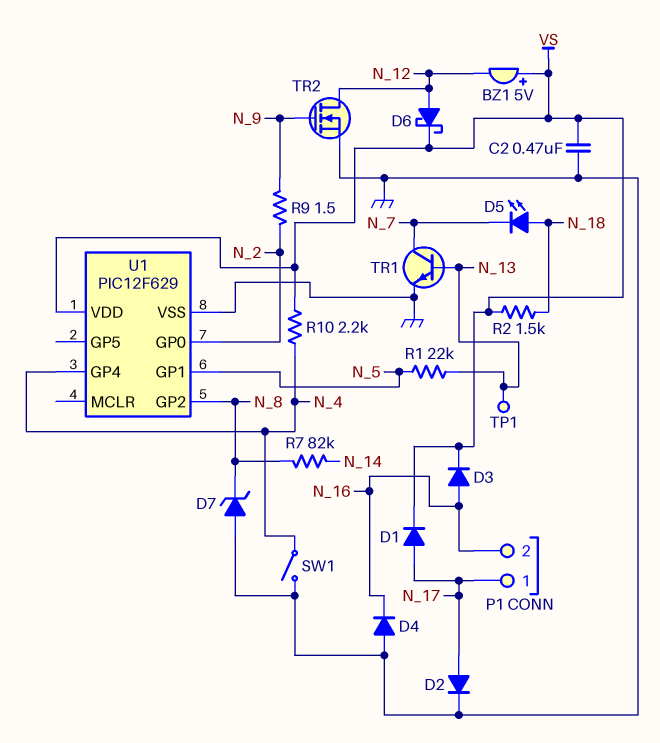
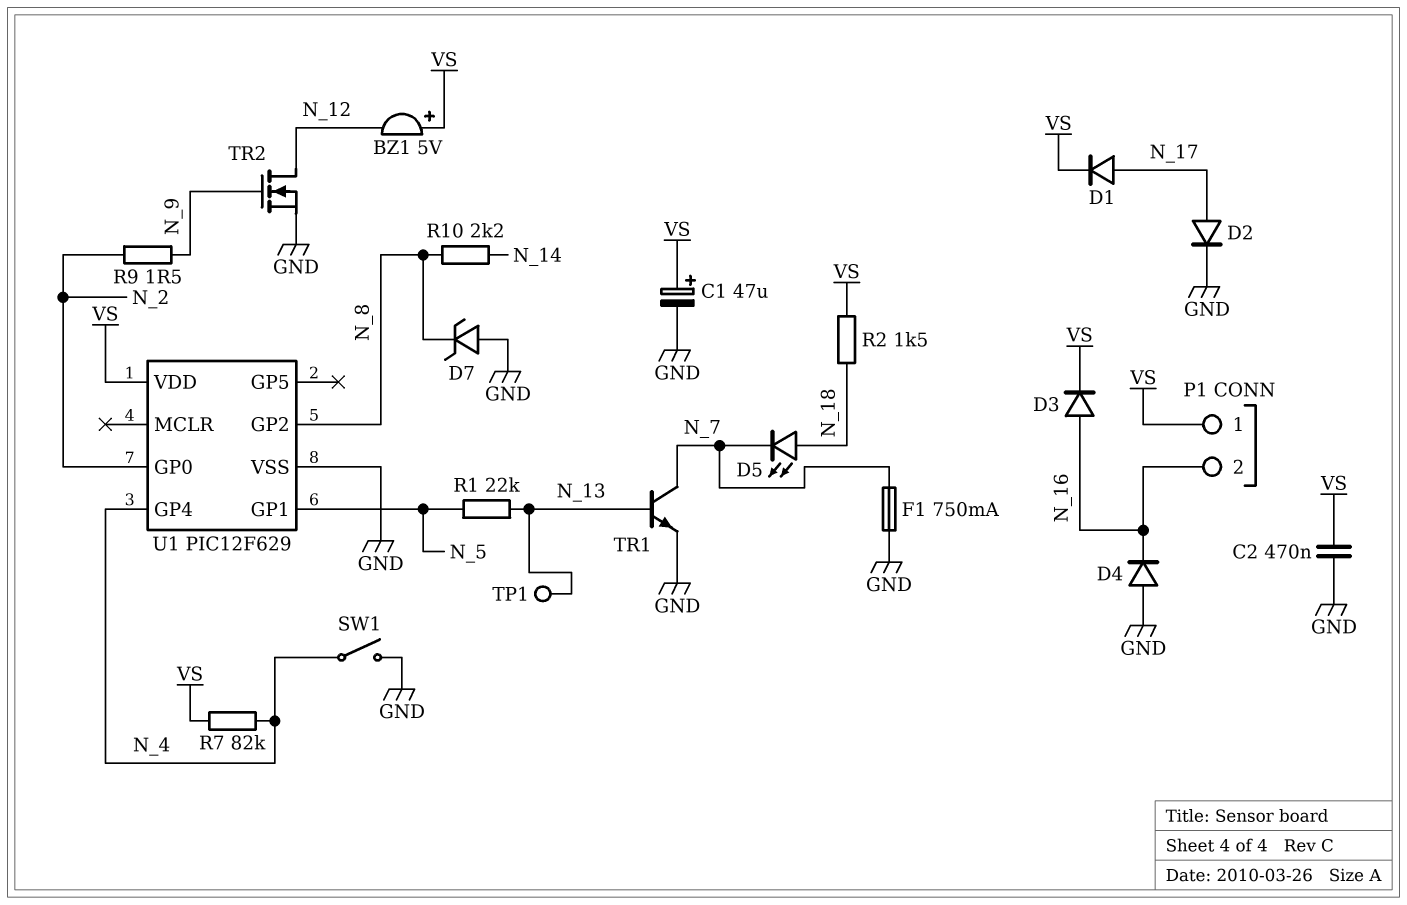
C1: none -> 47uF (plus VS, minus GND)
D6: schottky (A N_12, K VS) -> none
F1: none -> 750mA (GND, N_7)
P1 pin 1: N_17 -> VS
R7: 82k (N_8, N_14) -> 82k (N_4, VS)
R10: 2.2k (N_4, VS) -> 2.2k (N_8, N_14)

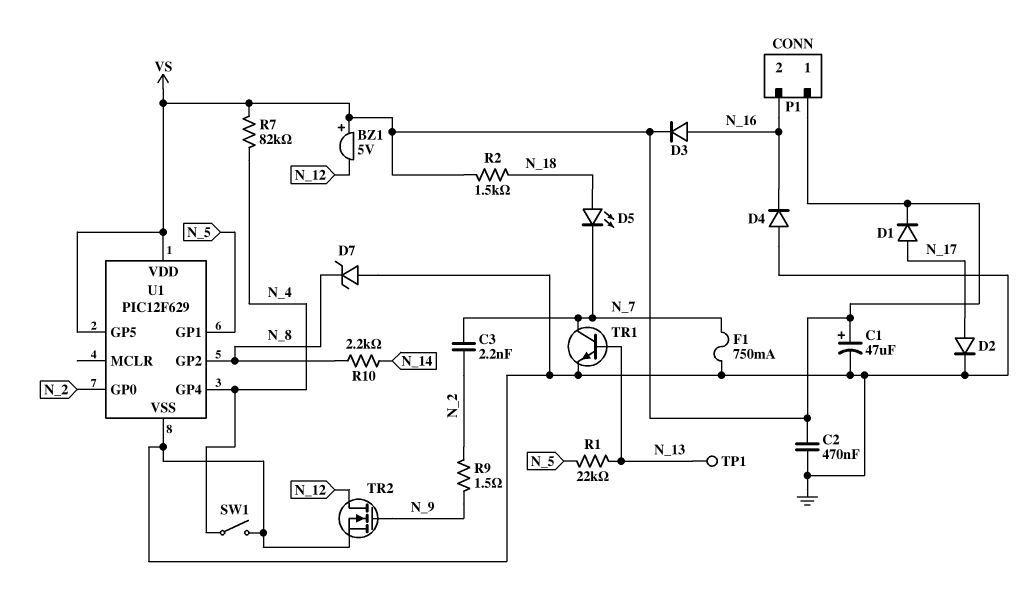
C3: none -> 2.2nF (N_2, N_7)
U1 pin GP5: none -> VS

